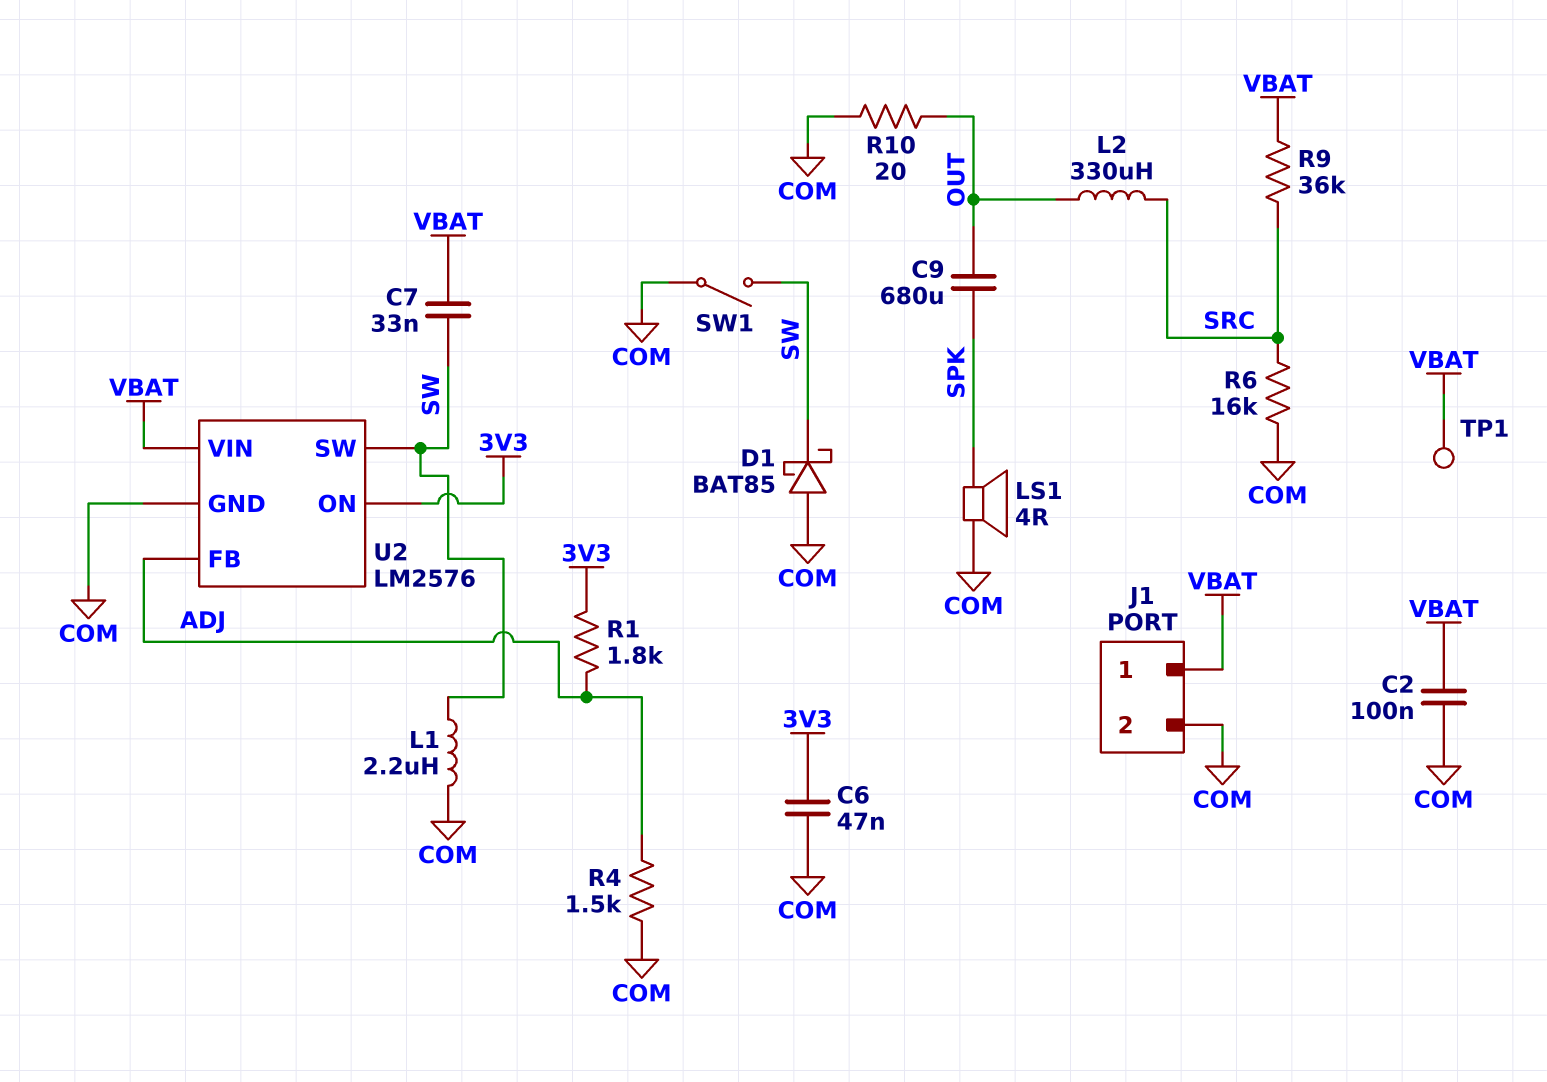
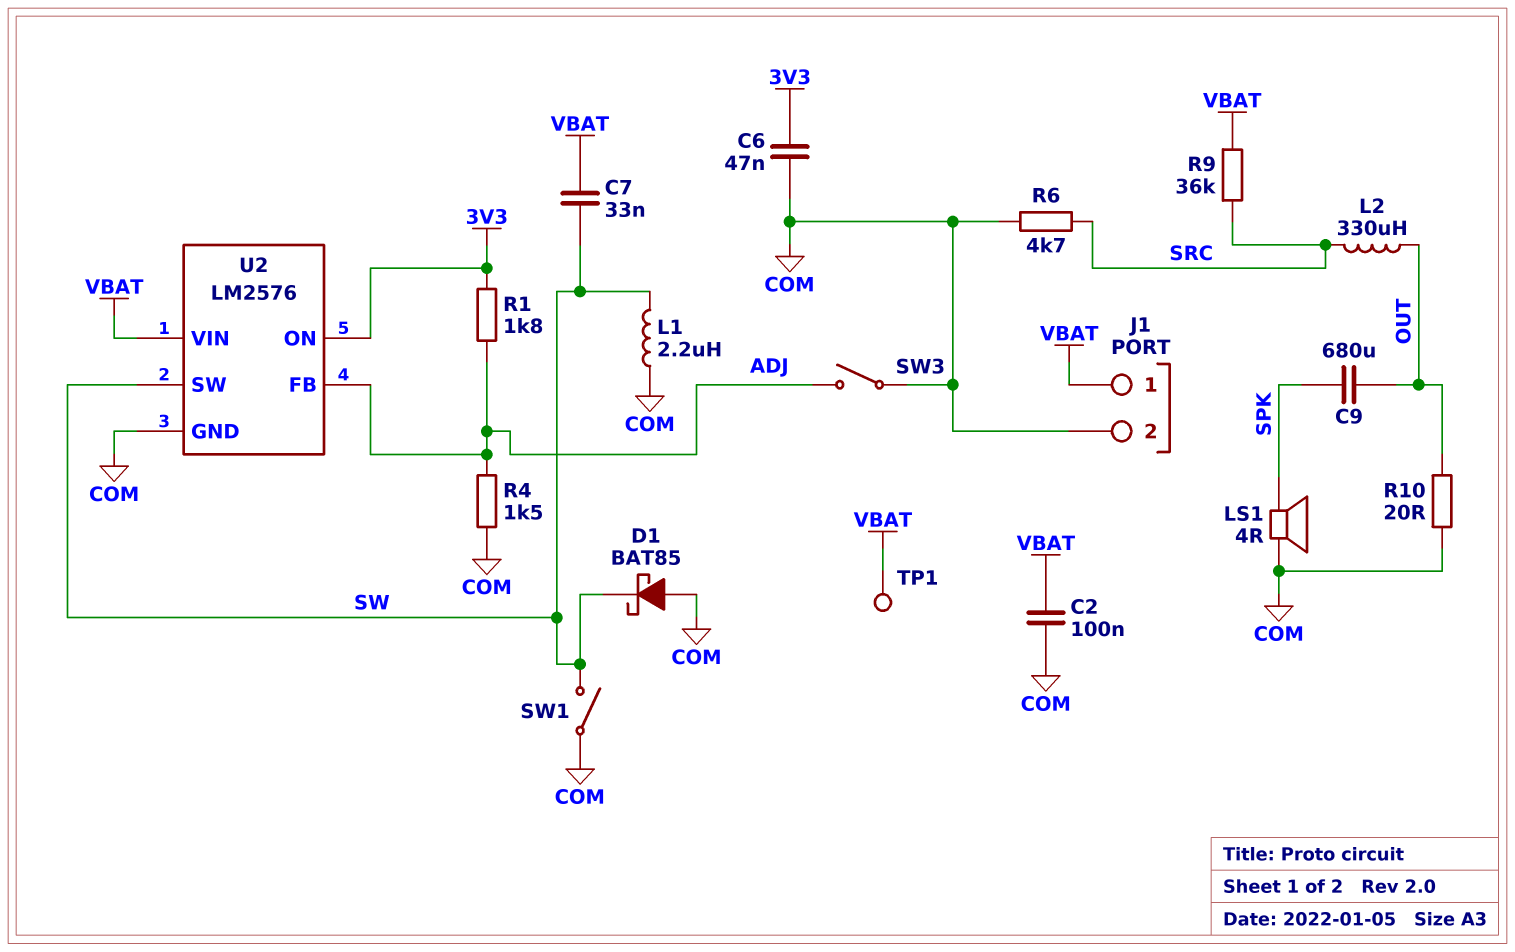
R6: 16k (COM, SRC) -> 4.7k (COM, SRC)
SW3: none -> switch (ADJ, COM)

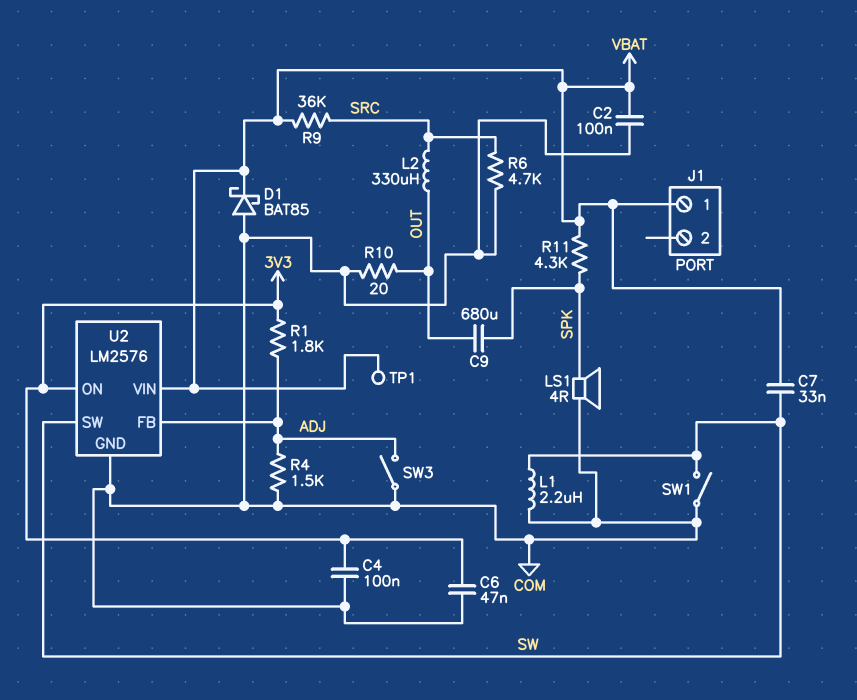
C4: none -> 100nF (3V3, COM)
D1: schottky BAT85 (A COM, K SW) -> schottky BAT85 (A COM, K VBAT)
J1 pin 2: COM -> none
R11: none -> 4.3k (SPK, VBAT)

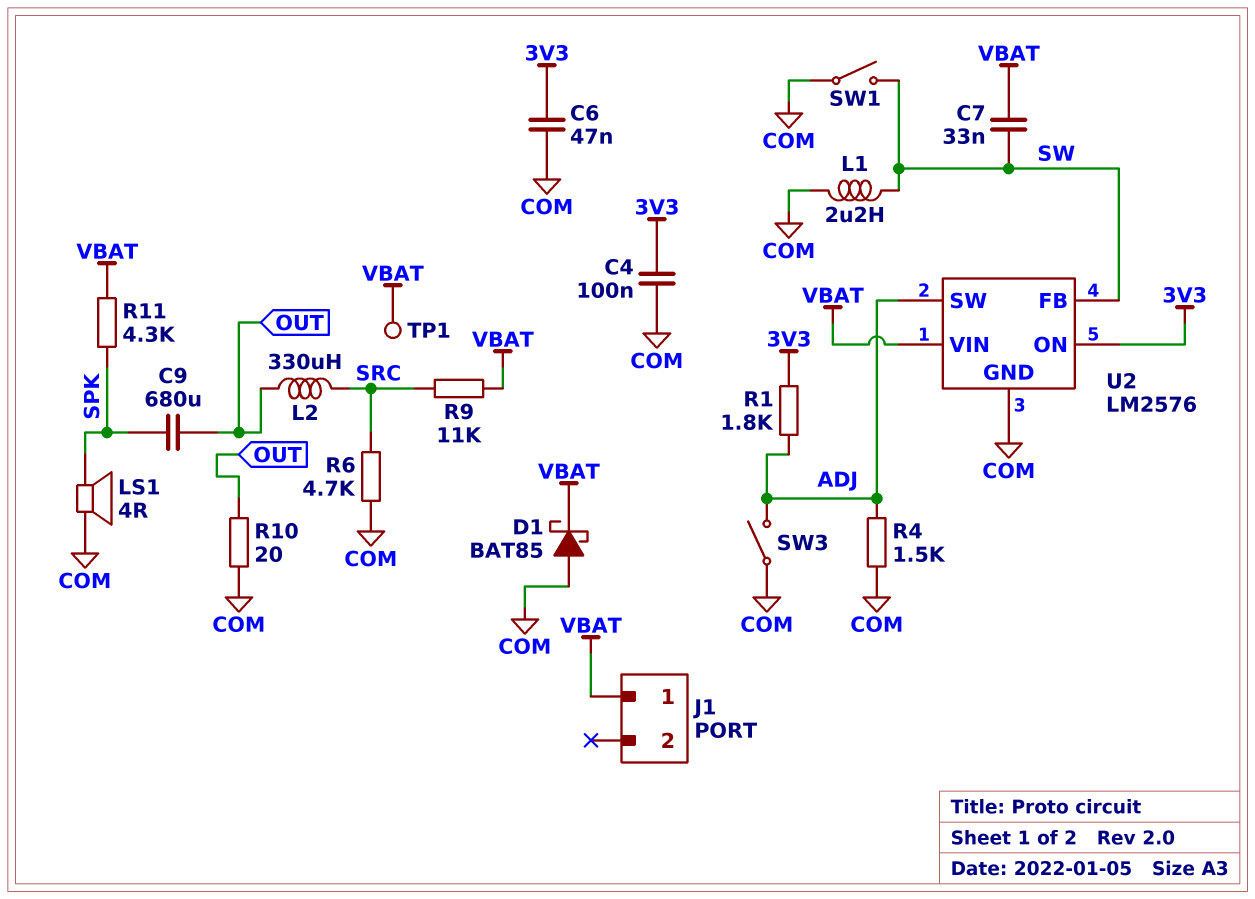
C2: 100nF (COM, VBAT) -> none
R9: 36k (SRC, VBAT) -> 11k (SRC, VBAT)
U2 pin FB: ADJ -> SW
U2 pin SW: SW -> ADJ

